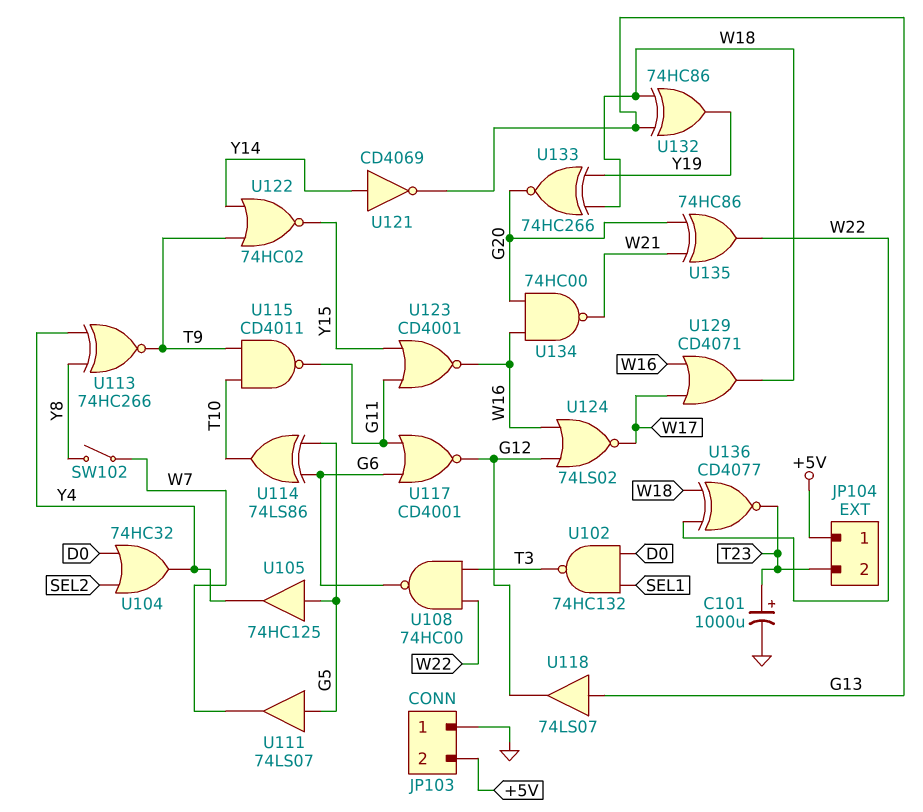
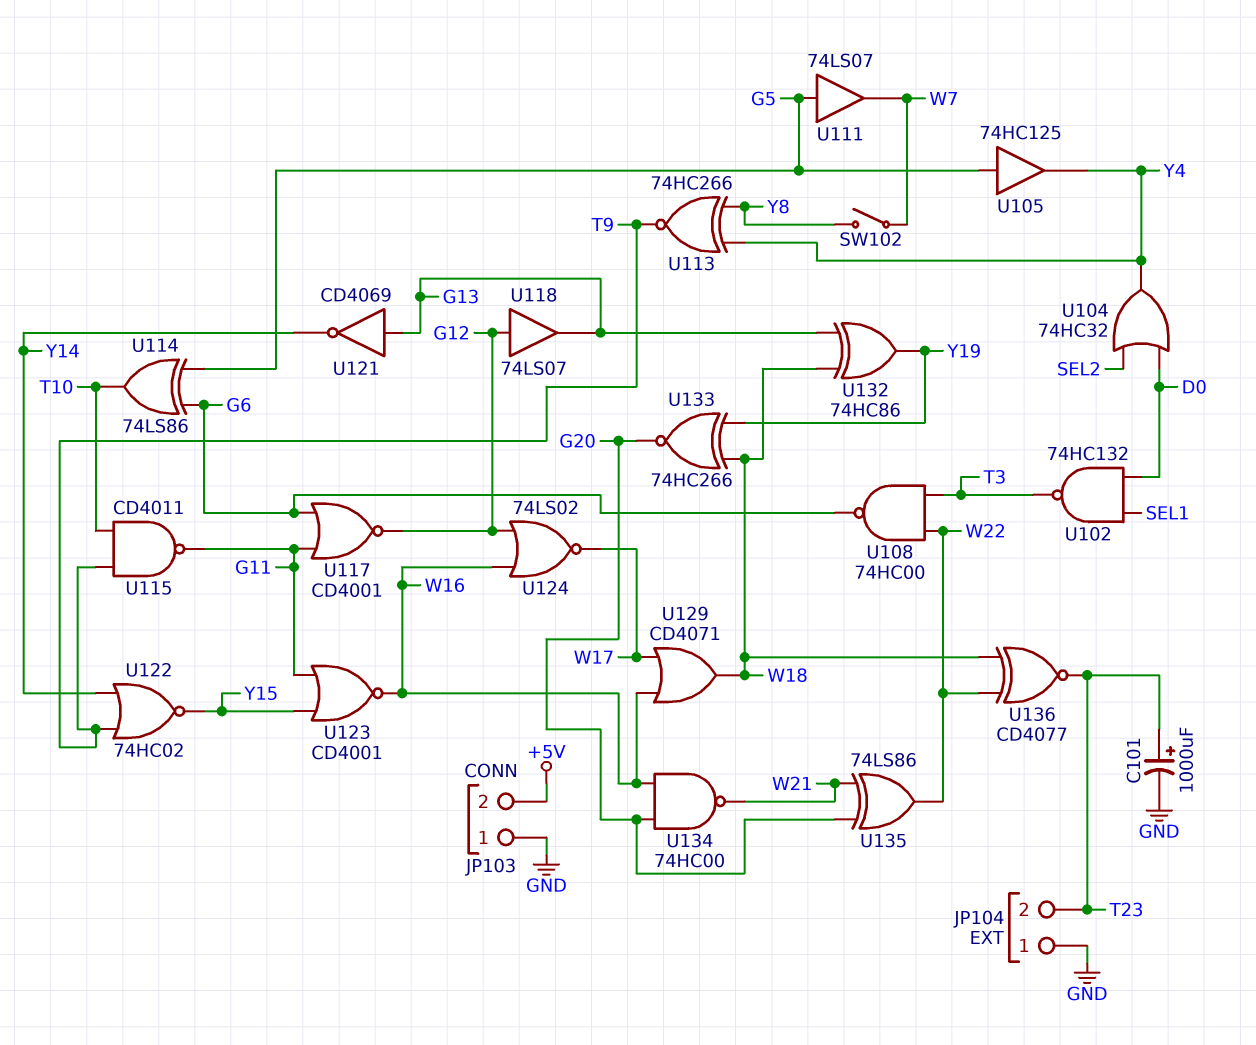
JP104 pin 1: +5V -> GND
U118: buffer 74LS07 (in G13, out G12) -> buffer 74LS07 (in G12, out G13)
U121: NOT CD4069 (in Y14, out G13) -> NOT CD4069 (in G13, out Y14)
U135: XOR 74HC86 (in G20, in W21, out W22) -> XOR 74LS86 (in G20, in W21, out W22)

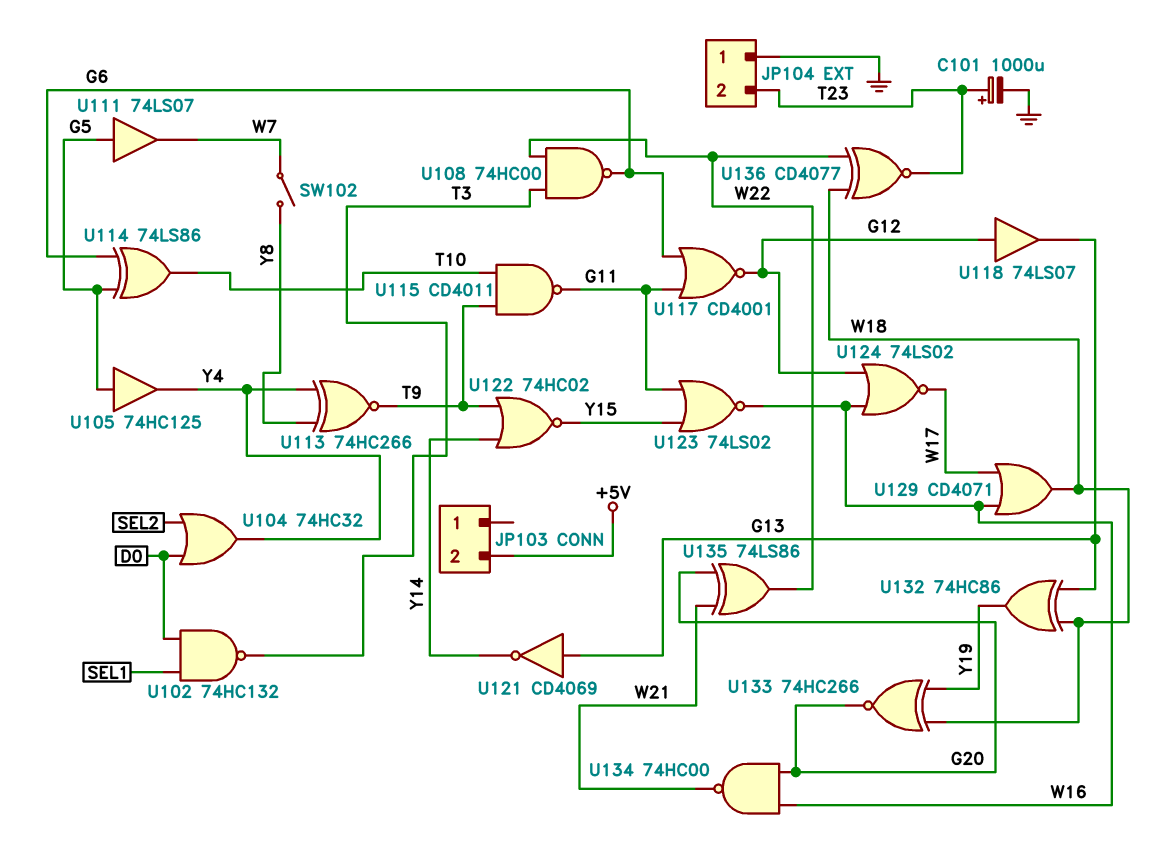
JP103 pin 1: GND -> none
U123: NOR CD4001 (in G11, in Y15, out W16) -> NOR 74LS02 (in G11, in Y15, out W16)

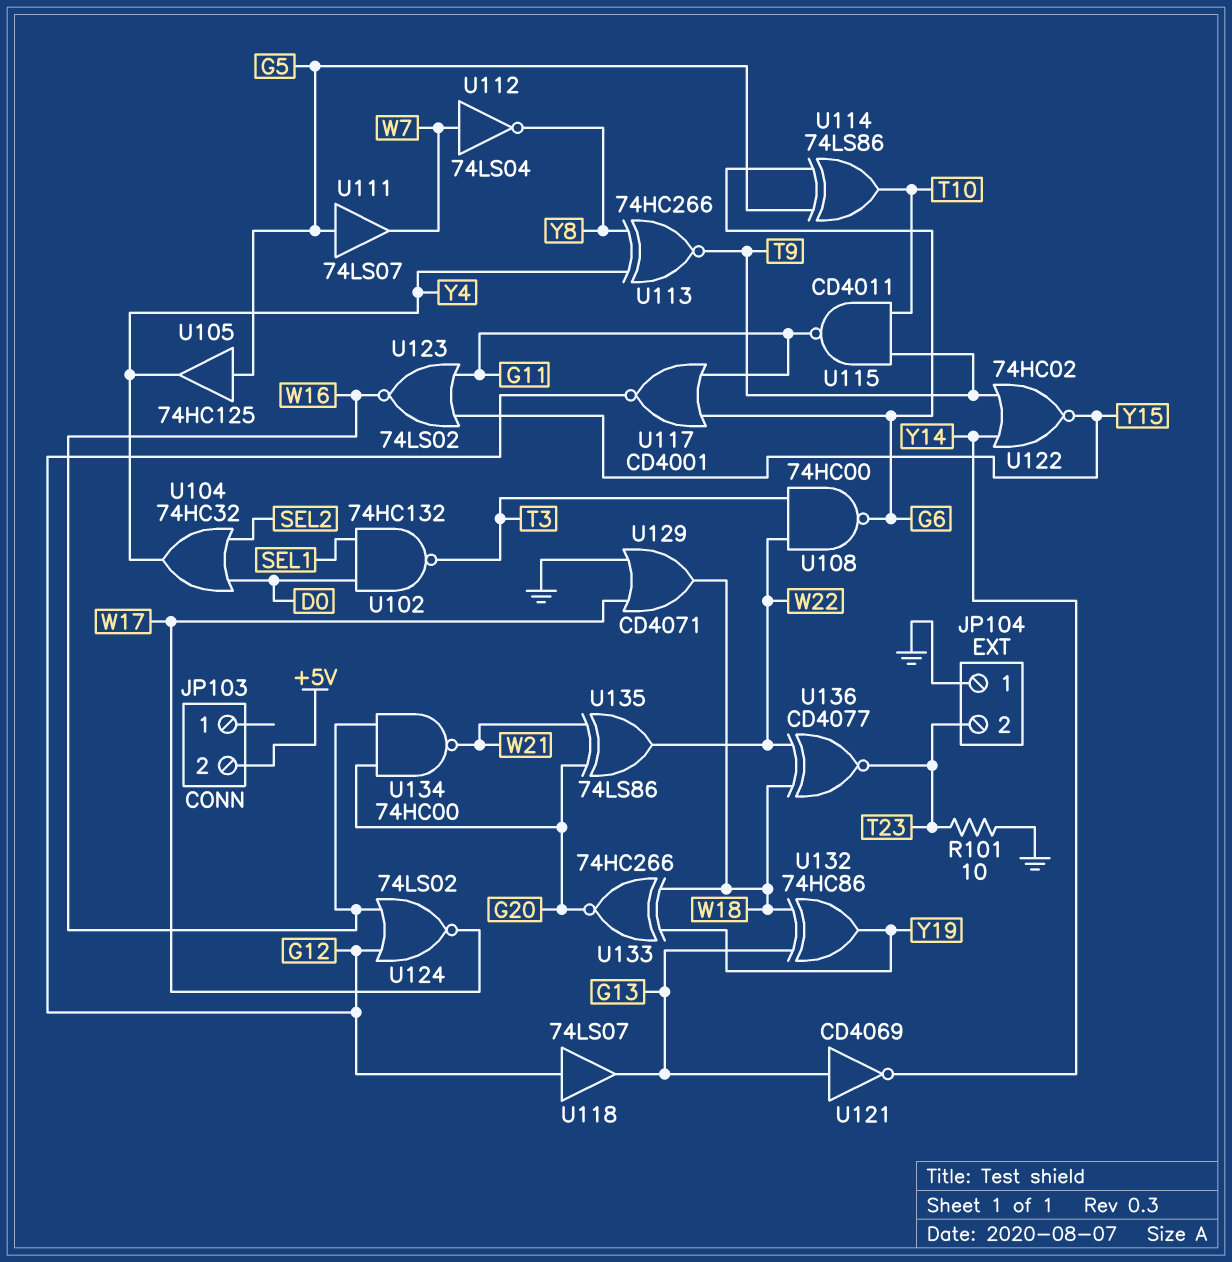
C101: 1000uF (plus T23, minus GND) -> none
R101: none -> 10 (GND, T23)
SW102: switch (W7, Y8) -> none
U112: none -> NOT 74LS04 (in W7, out Y8)
U129: OR CD4071 (in W16, in W17, out W18) -> OR CD4071 (in GND, in W17, out W18)

